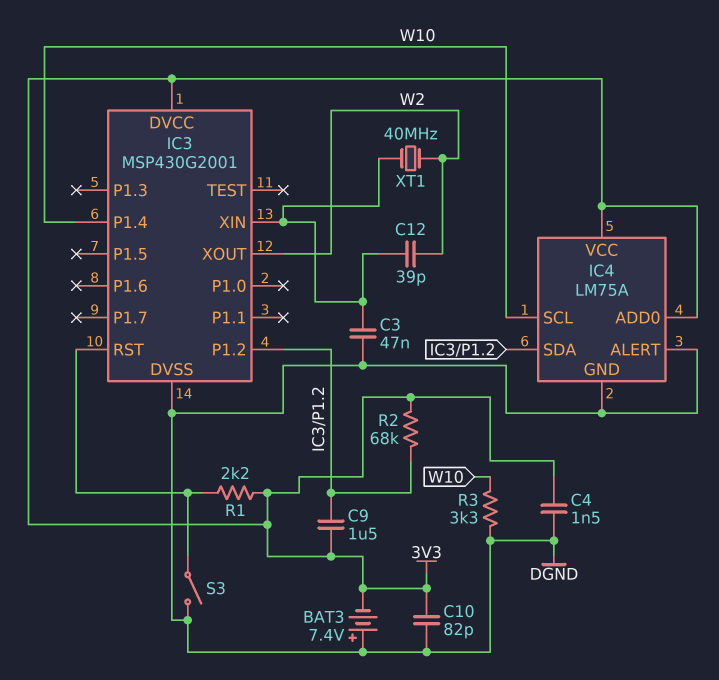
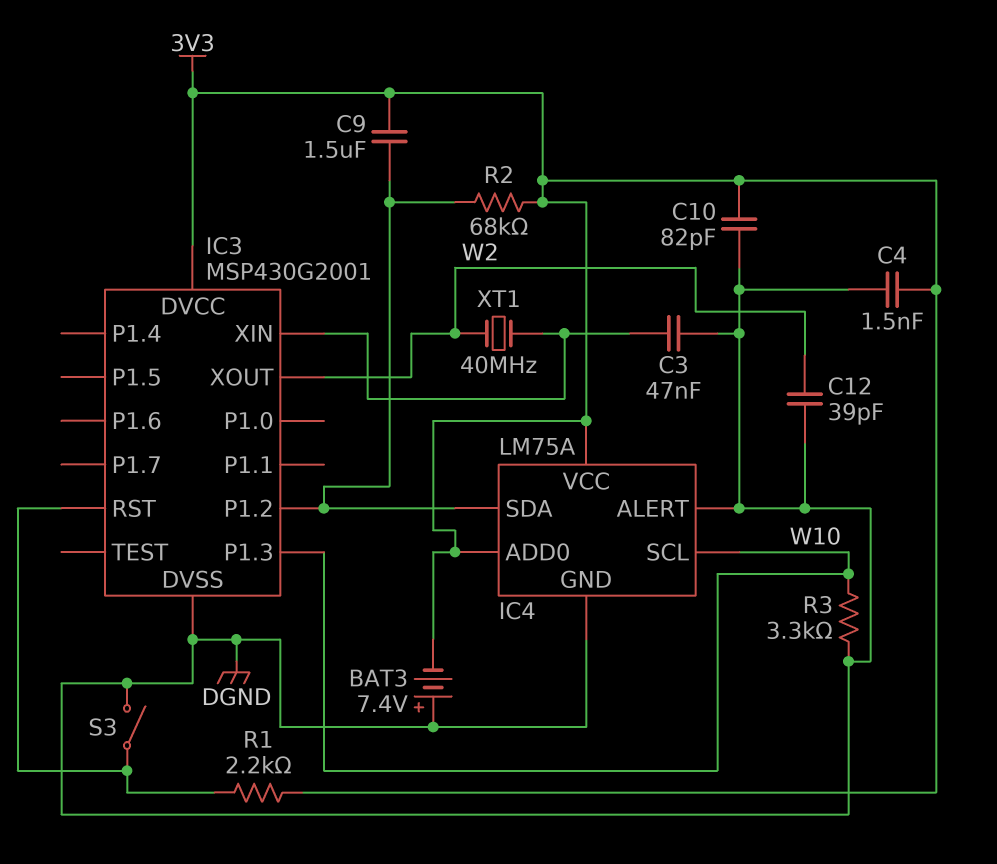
C12: 39pF (IC3/XIN, W2) -> 39pF (DGND, W2)
IC3 pin P1.3: none -> W10
IC3 pin P1.4: W10 -> none

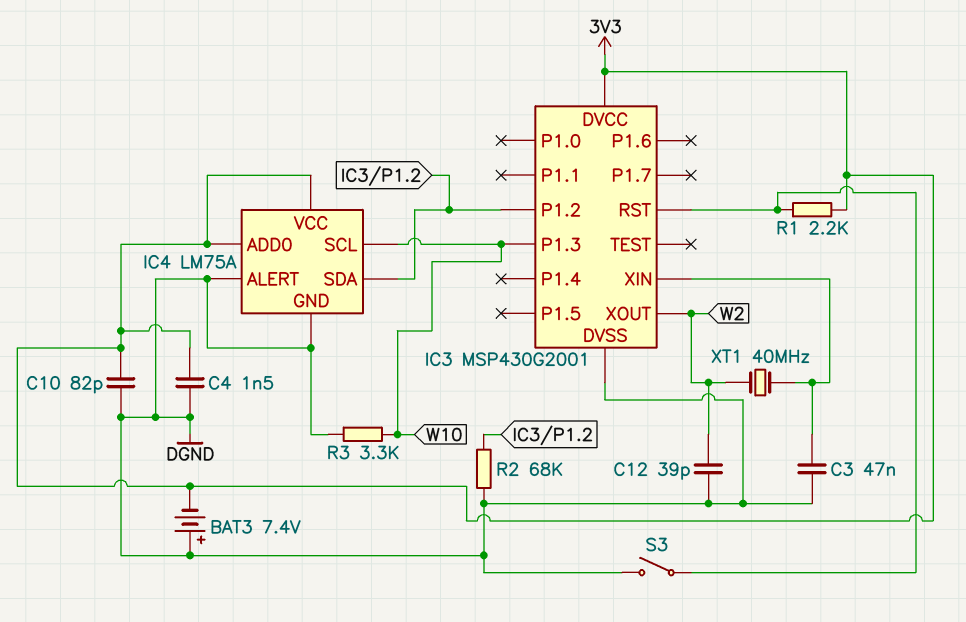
C9: 1.5uF (3V3, IC3/P1.2) -> none
R2: 68k (3V3, IC3/P1.2) -> 68k (DGND, IC3/P1.2)

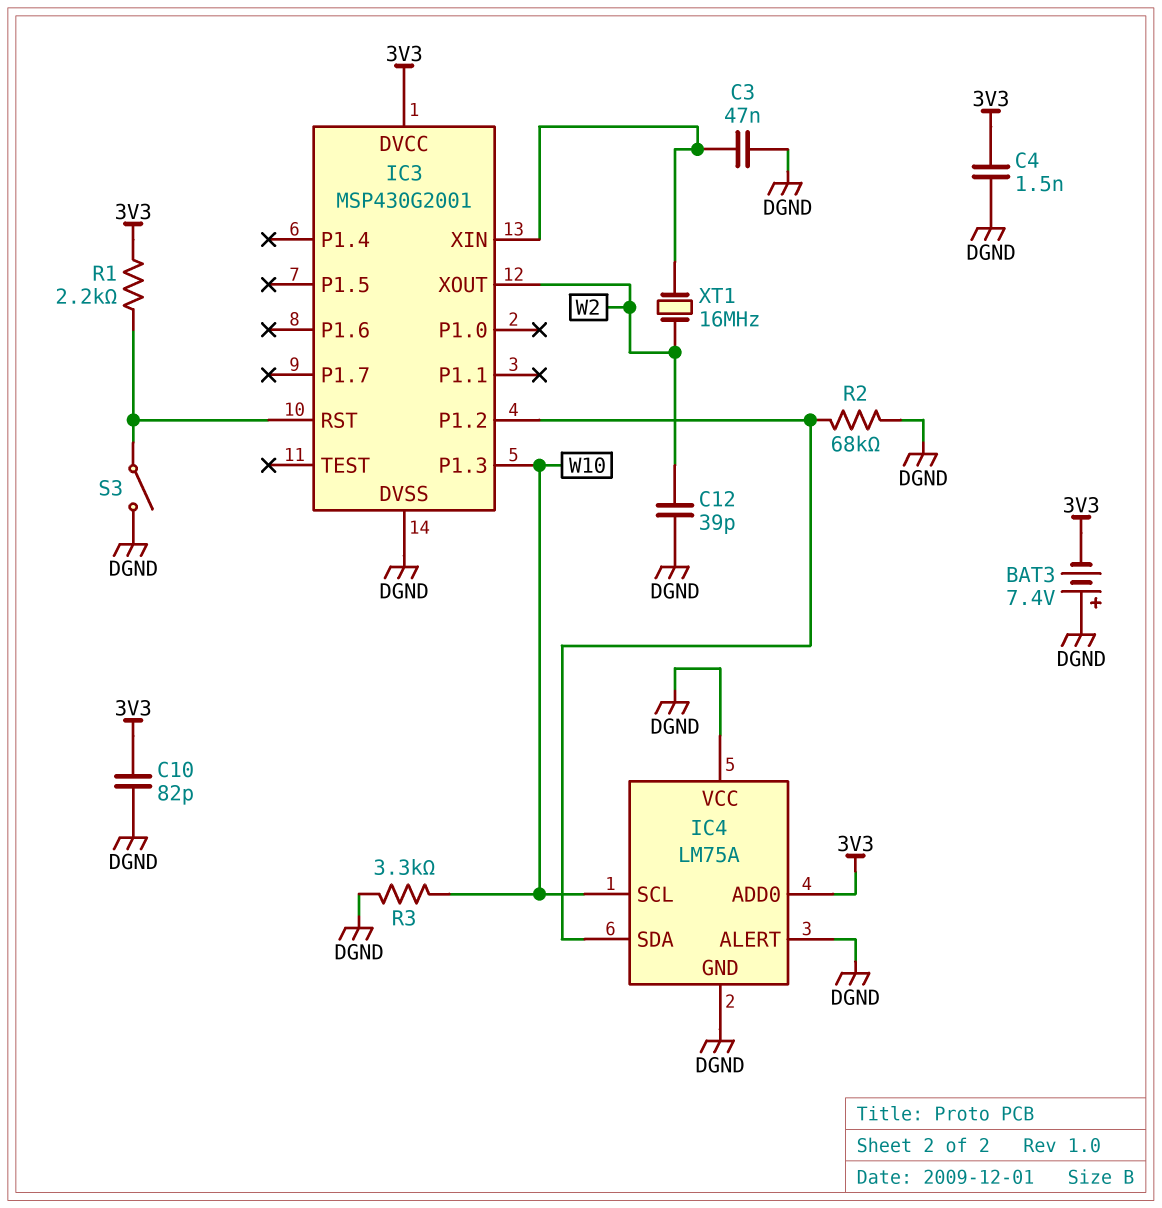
IC4 pin VCC: 3V3 -> DGND
XT1: 40MHz (IC3/XIN, W2) -> 16MHz (IC3/XIN, W2)

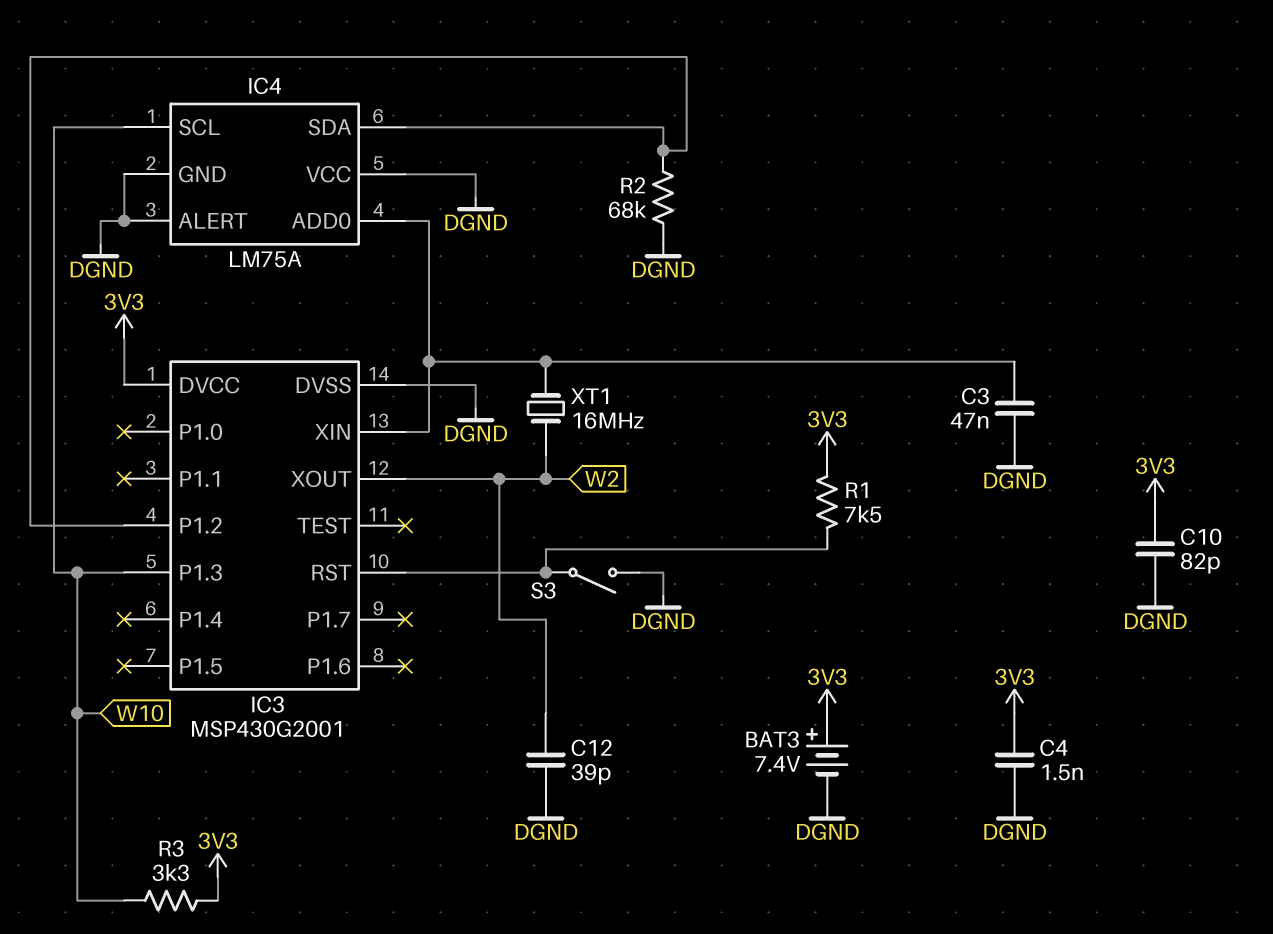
BAT3: 7.4V (plus DGND, minus 3V3) -> 7.4V (plus 3V3, minus DGND)
IC4 pin ADD0: 3V3 -> IC3/XIN
R1: 2.2k (3V3, IC3/RST) -> 7.5k (3V3, IC3/RST)
R3: 3.3k (DGND, W10) -> 3.3k (3V3, W10)

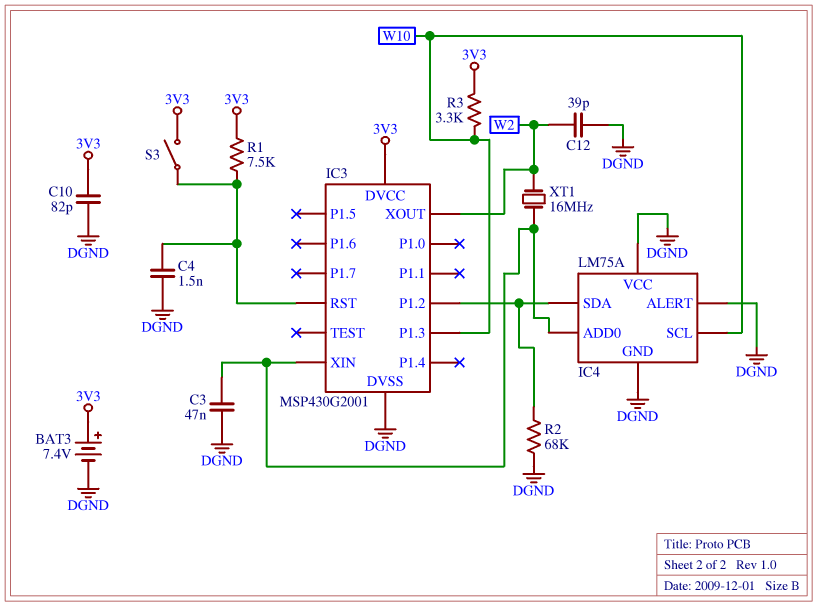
C4: 1.5nF (3V3, DGND) -> 1.5nF (DGND, IC3/RST)
S3: switch (DGND, IC3/RST) -> switch (3V3, IC3/RST)

